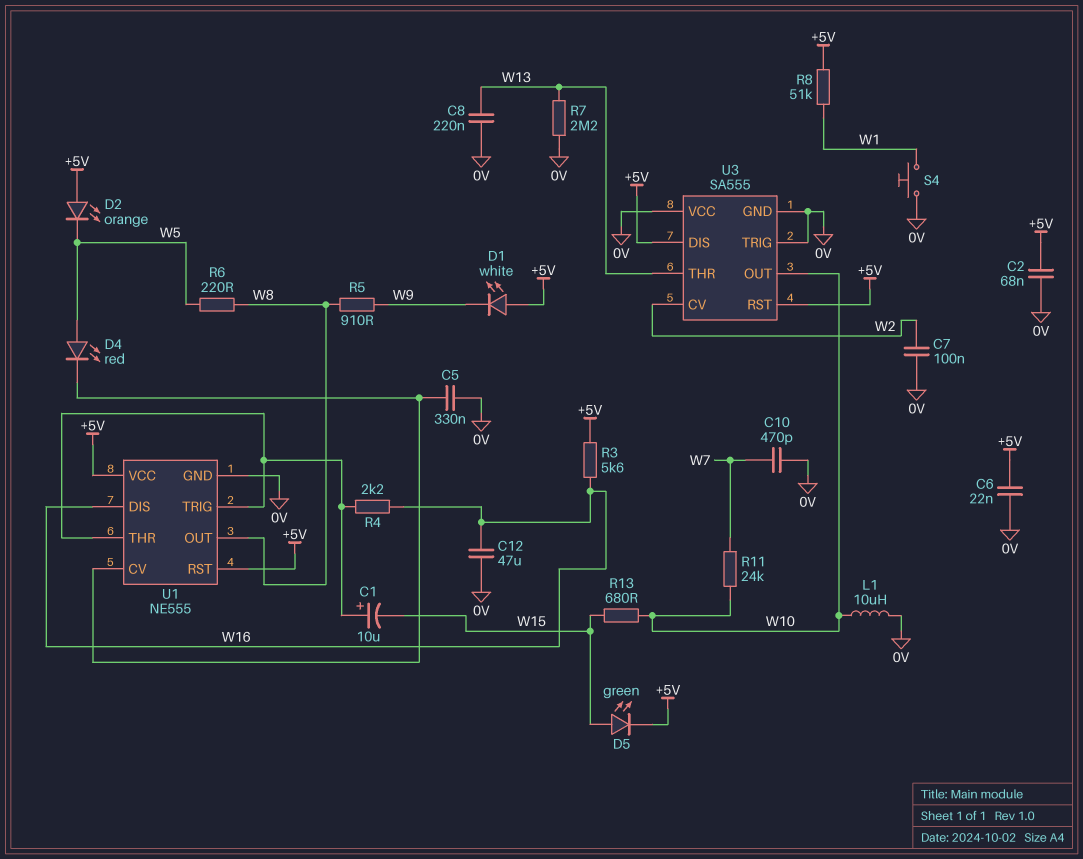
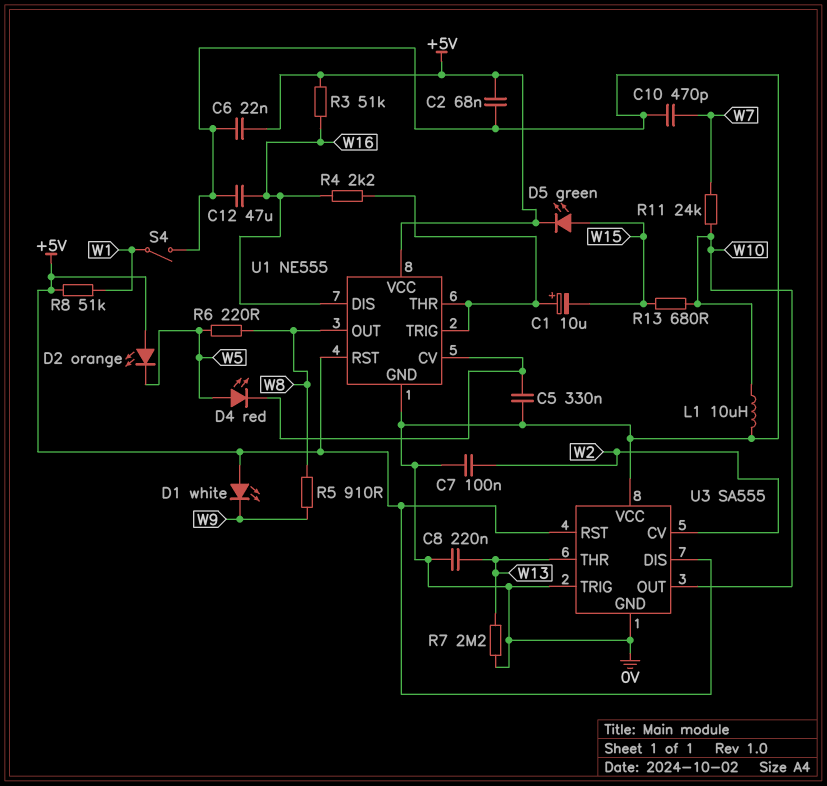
R3: 5.6k (+5V, W16) -> 51k (+5V, W16)
S4: button (0V, W1) -> switch (0V, W1)

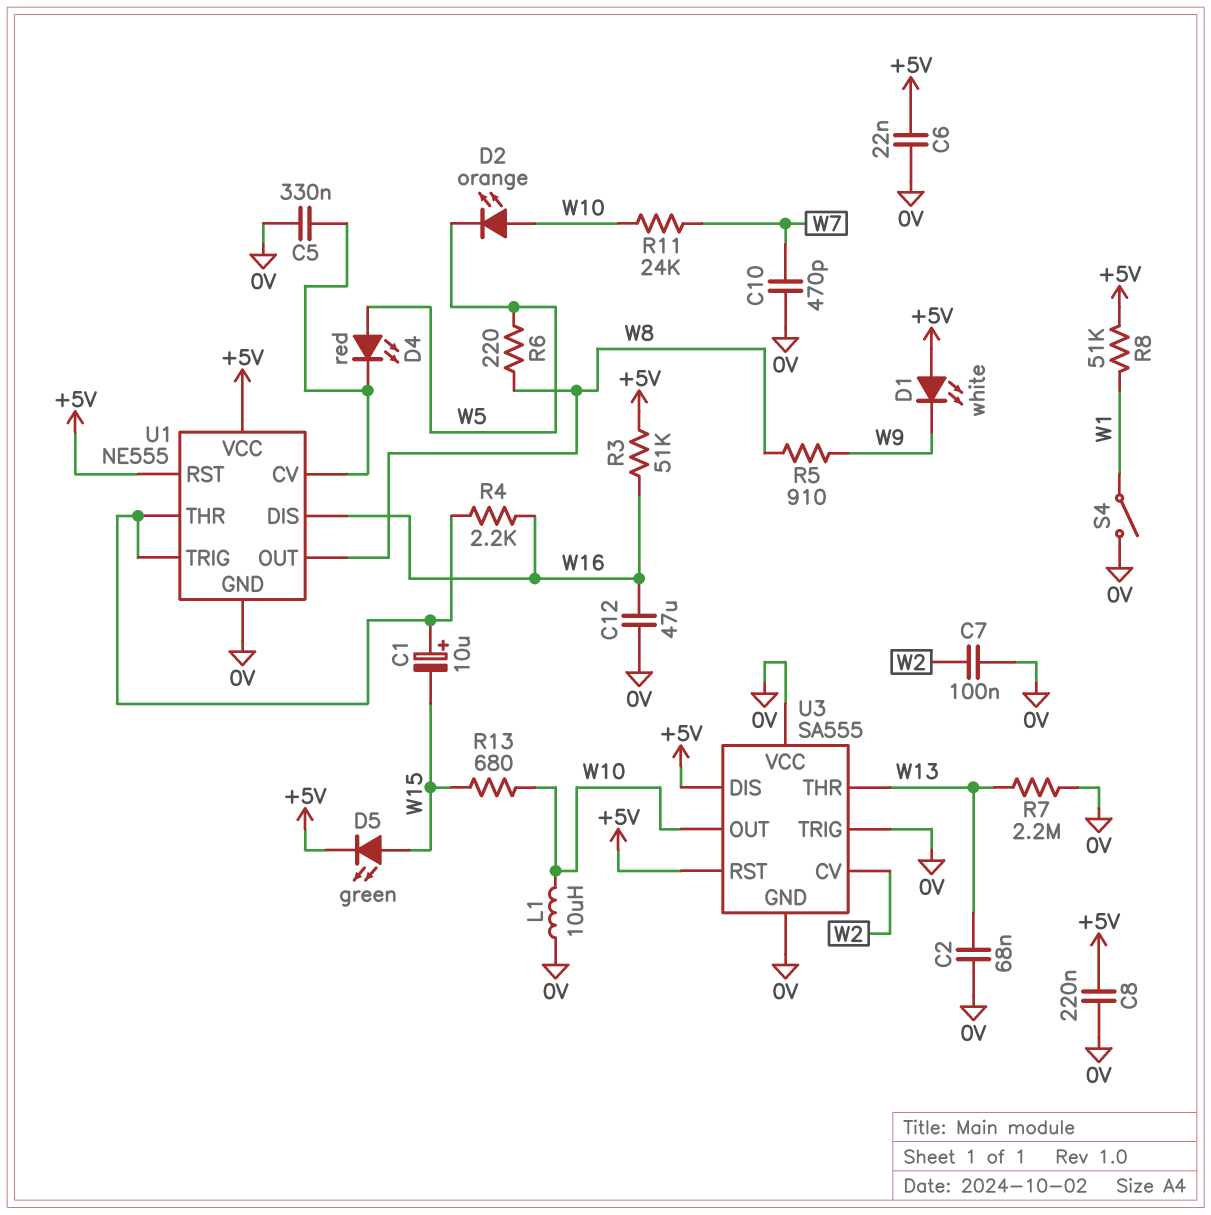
C2: 68nF (+5V, 0V) -> 68nF (0V, W13)
C8: 220nF (0V, W13) -> 220nF (+5V, 0V)
D2: LED orange (A +5V, K W5) -> LED orange (A W10, K W5)

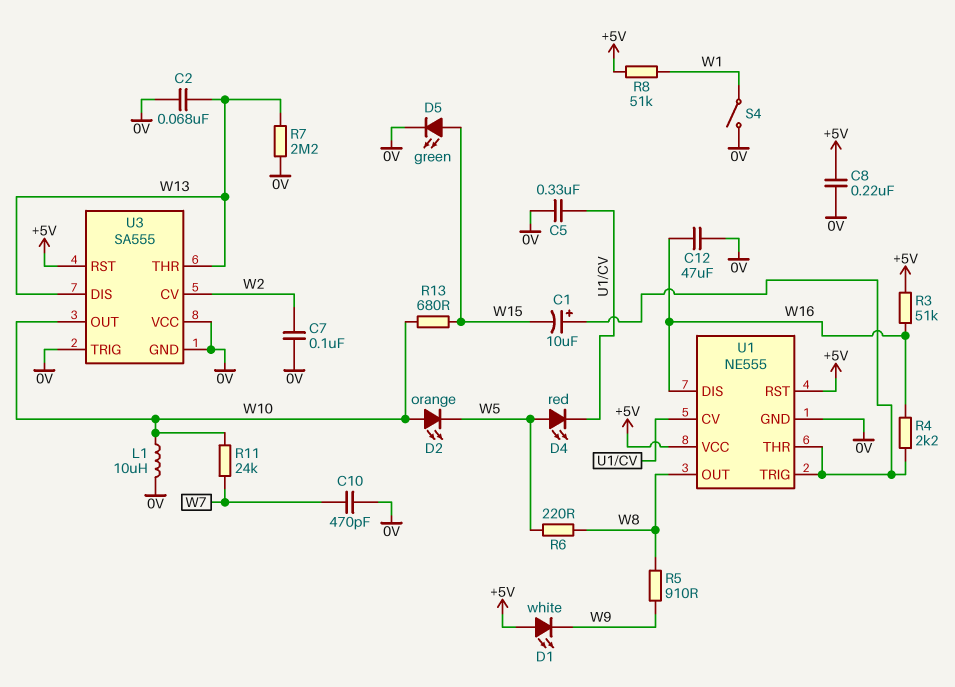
C6: 22nF (+5V, 0V) -> none
D5: LED green (A W15, K +5V) -> LED green (A W15, K 0V)
U3 pin DIS: +5V -> W13

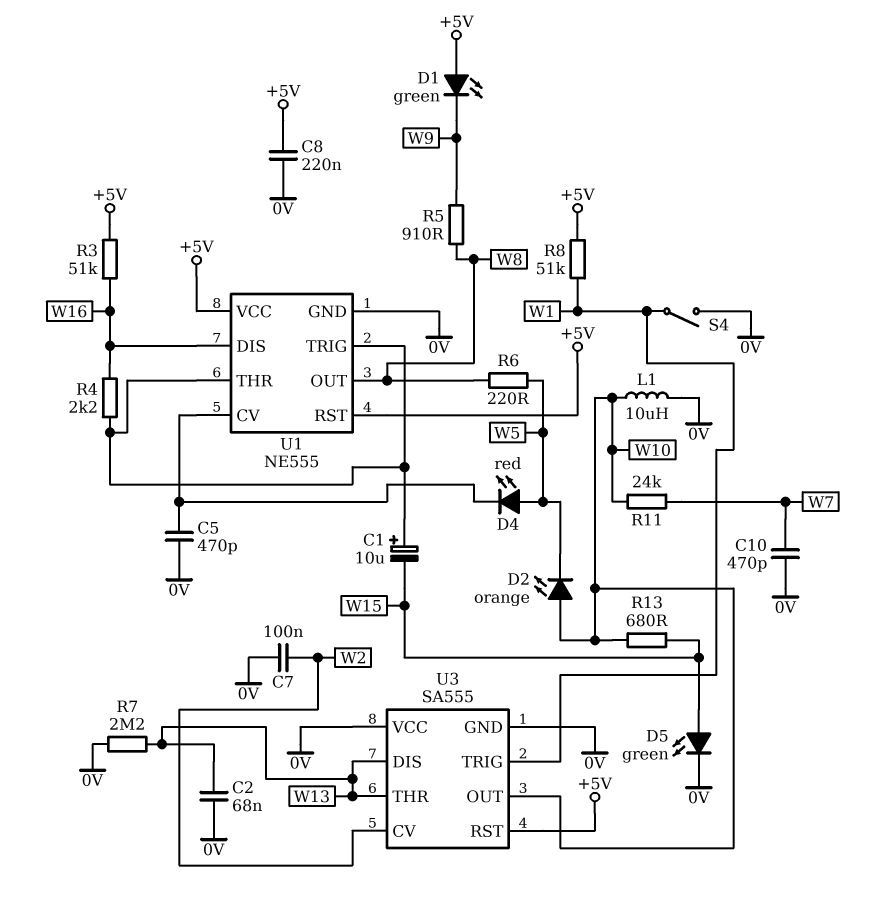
C5: 330nF (0V, U1/CV) -> 470pF (0V, U1/CV)
C12: 47uF (0V, W16) -> none
D1: LED white (A +5V, K W9) -> LED green (A +5V, K W9)
U3 pin TRIG: 0V -> W1

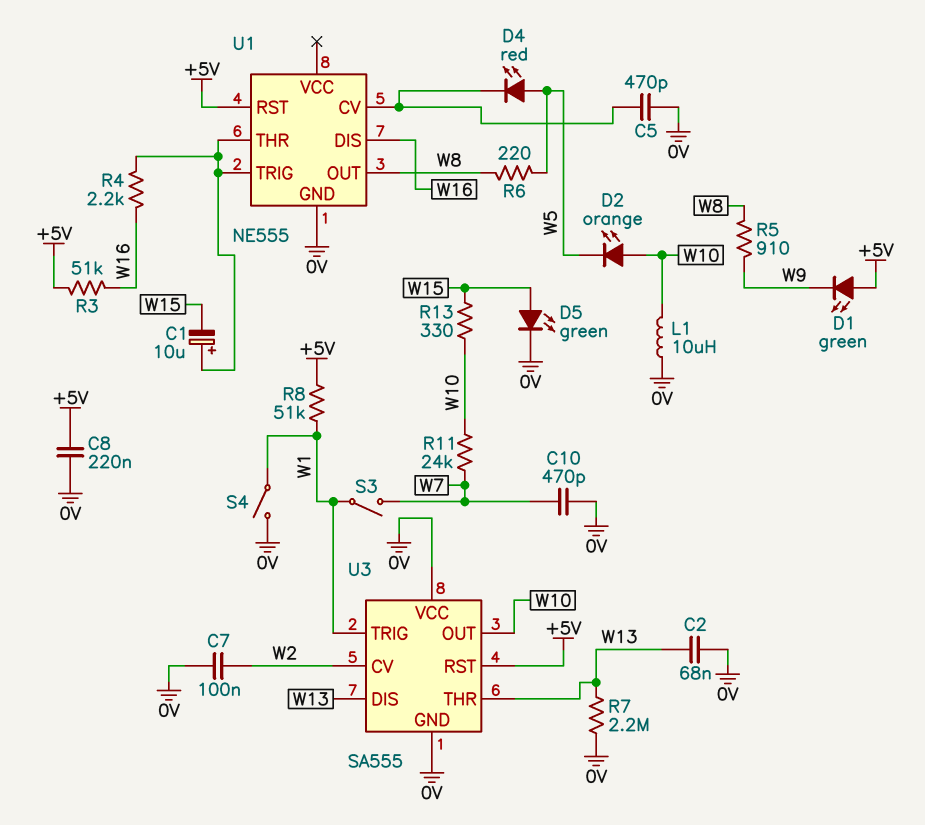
R13: 680 (W10, W15) -> 330 (W10, W15)
S3: none -> switch (W1, W7)
U1 pin VCC: +5V -> none

